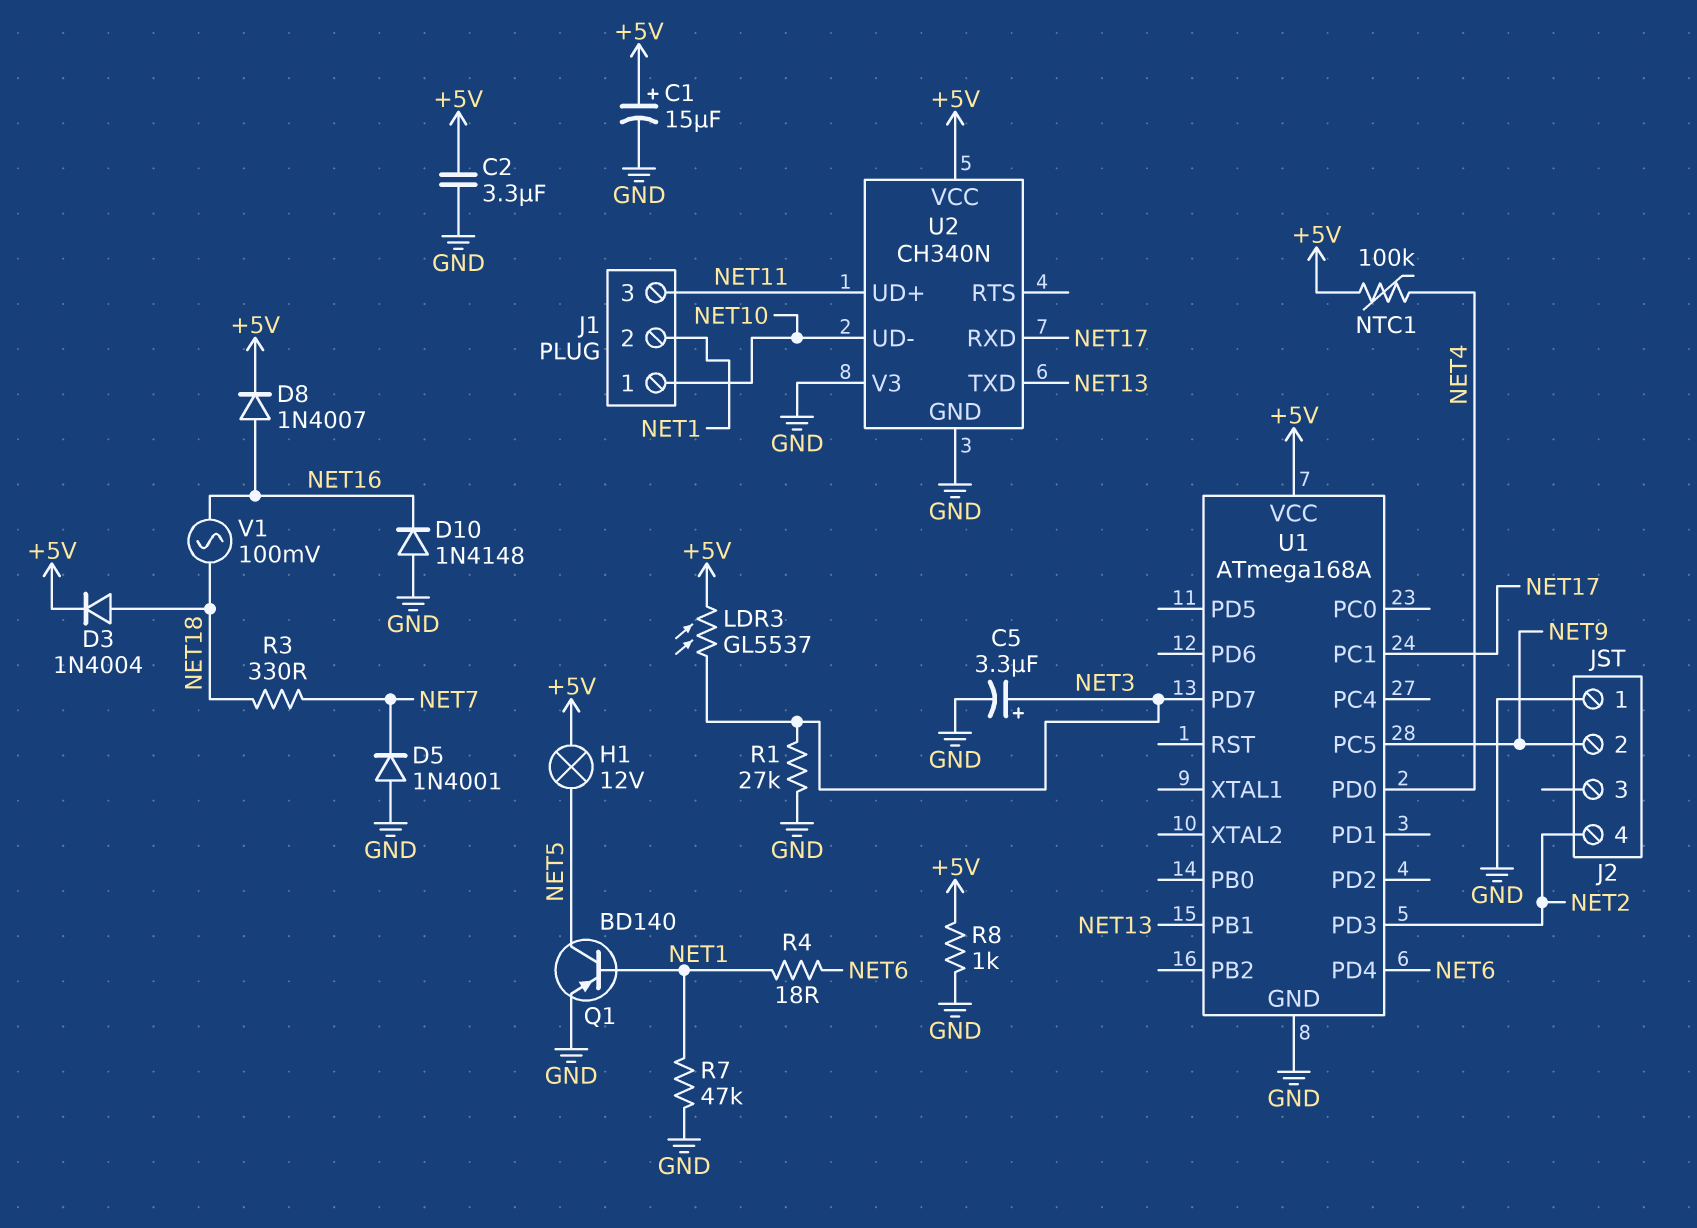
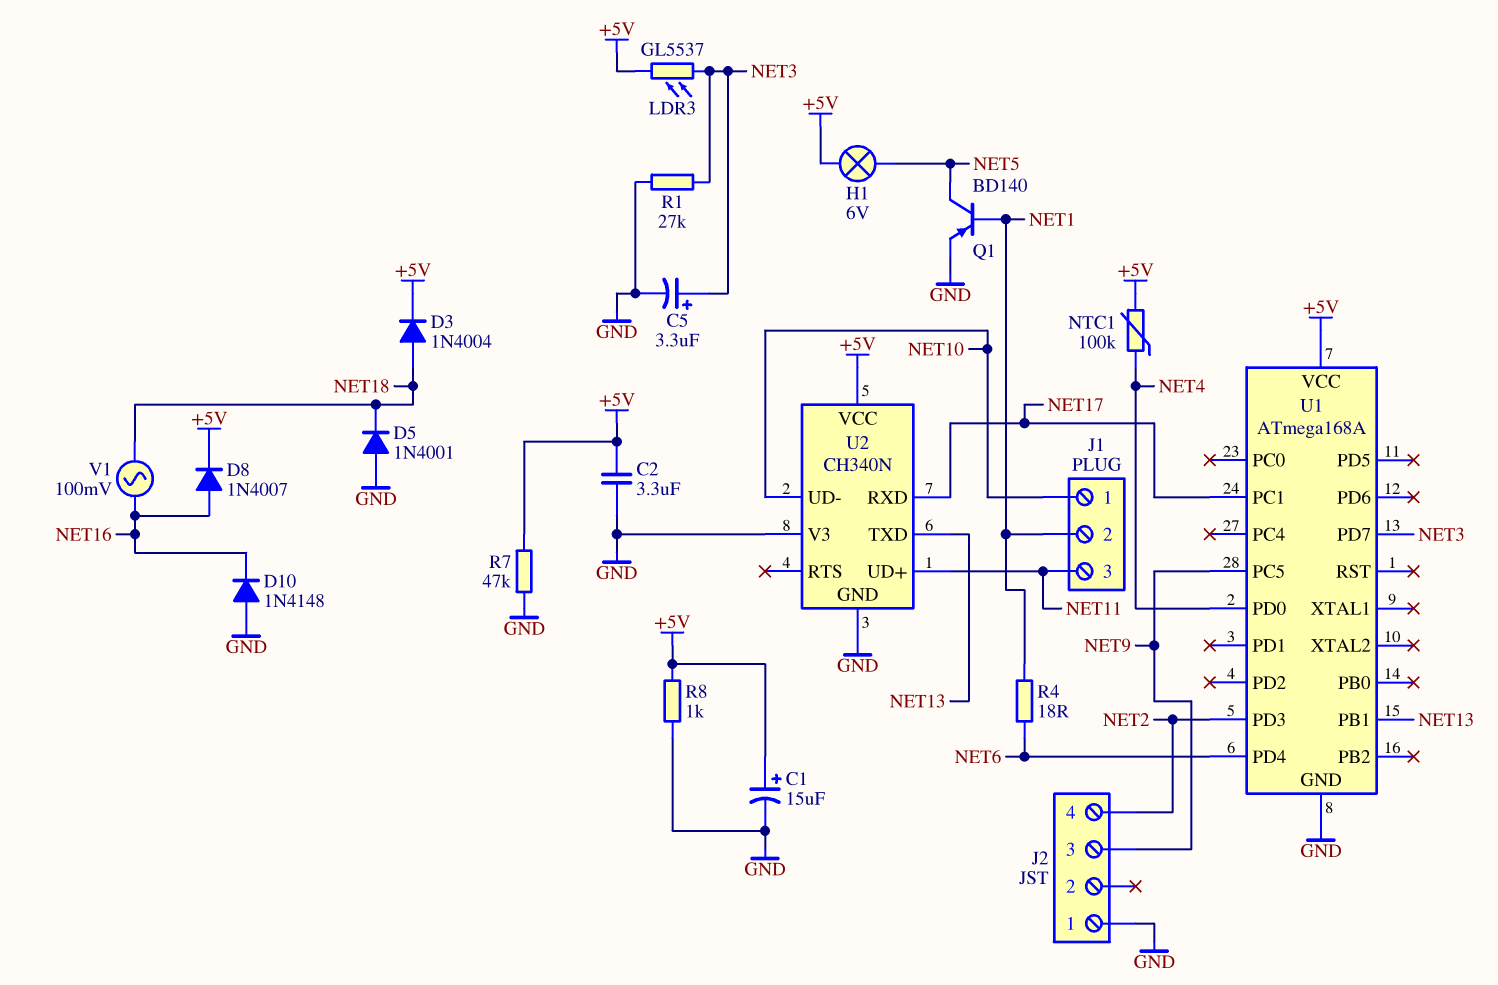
D5: diode 1N4001 (A GND, K NET7) -> diode 1N4001 (A GND, K NET18)
H1: lamp 12V (+5V, NET5) -> lamp 6V (+5V, NET5)
J2 pin 2: NET9 -> none
J2 pin 3: none -> NET9
R3: 330 (NET7, NET18) -> none
R7: 47k (GND, NET1) -> 47k (+5V, GND)

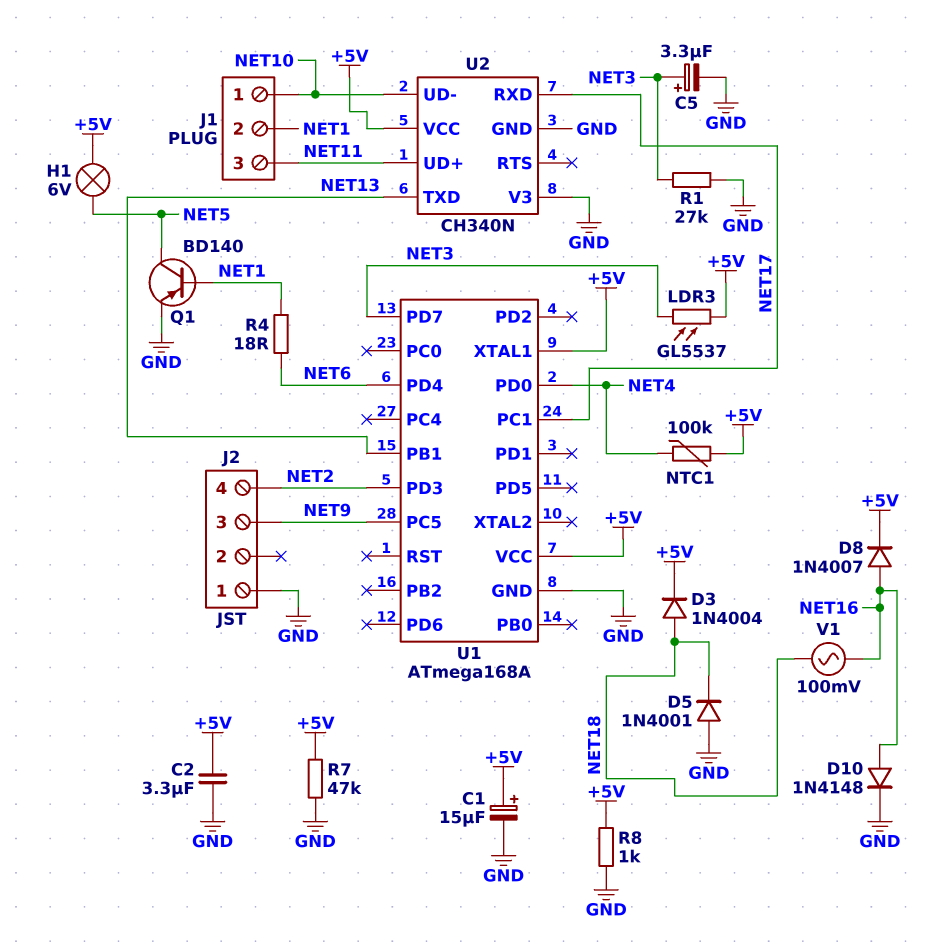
D10: diode 1N4148 (A GND, K NET16) -> diode 1N4148 (A NET16, K GND)
U1 pin XTAL1: none -> +5V

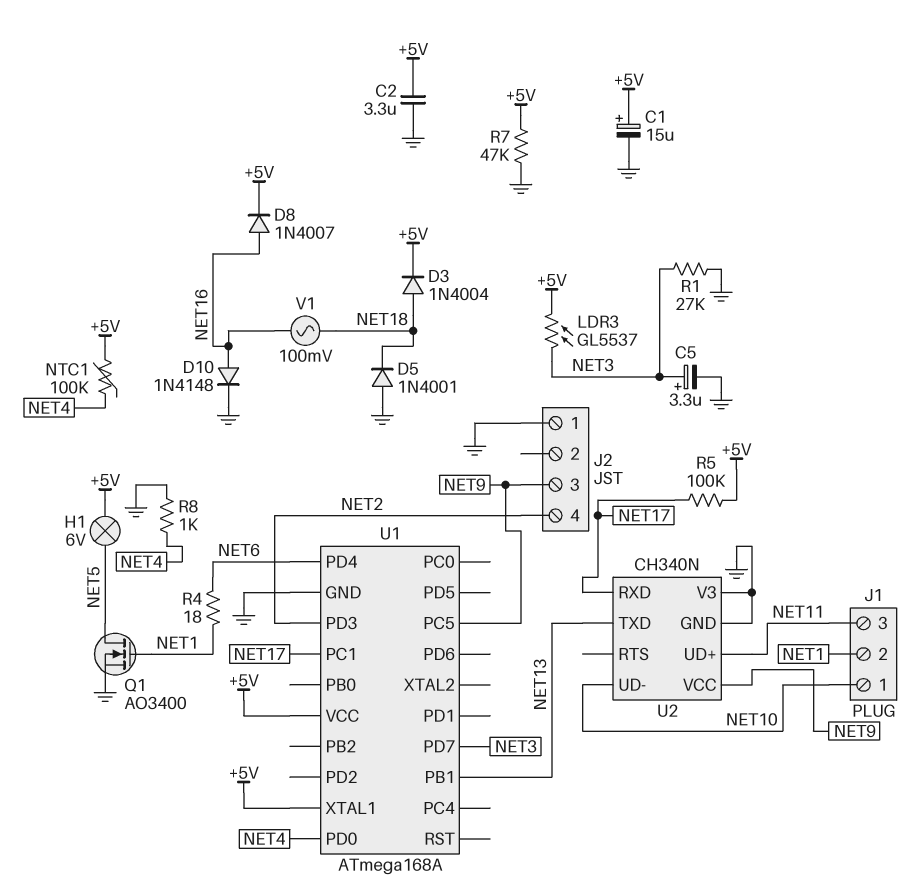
Q1: PNP BD140 (B NET1, C NET5, E GND) -> NMOS AO3400 (G NET1, D NET5, S GND)
R5: none -> 100k (+5V, NET17)
R8: 1k (+5V, GND) -> 1k (GND, NET4)
U2 pin VCC: +5V -> NET9

